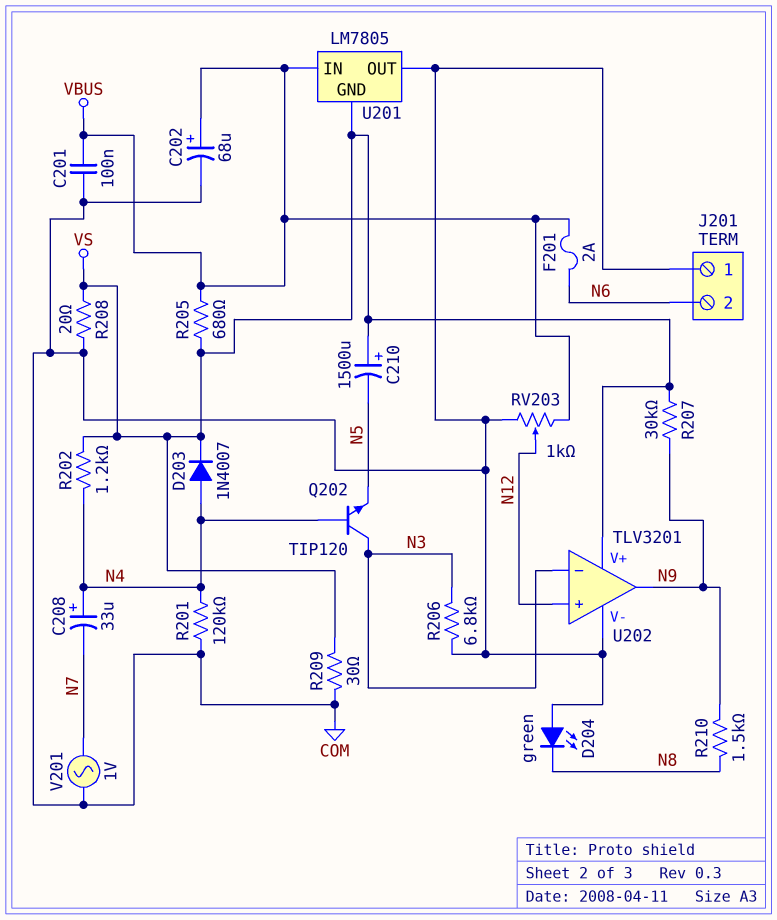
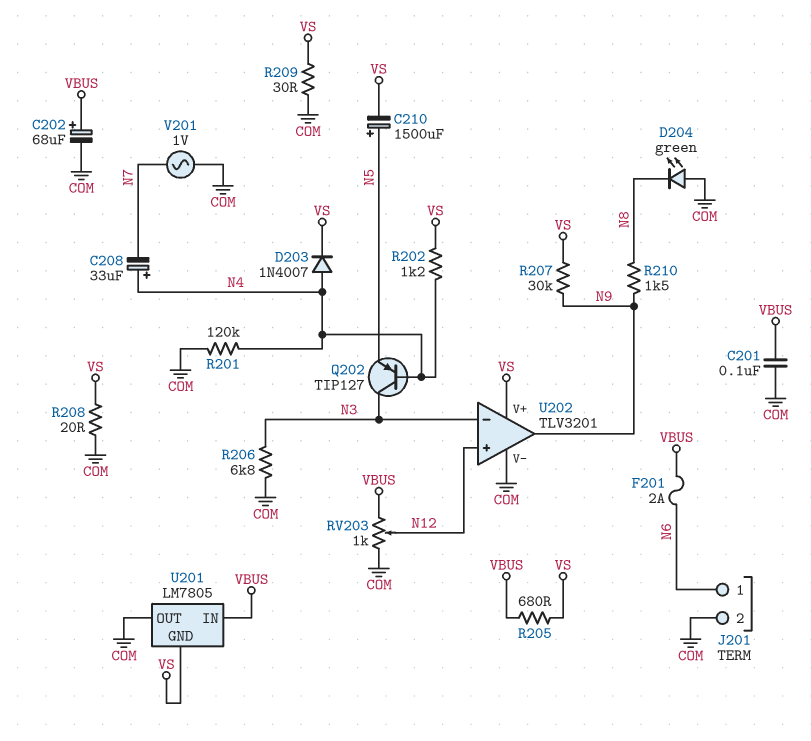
C210: 1500uF (plus VS, minus N5) -> 1500uF (plus N5, minus VS)
J201 pin 1: COM -> N6
J201 pin 2: N6 -> COM
Q202: NPN TIP120 (B N4, C N3, E N5) -> PNP TIP127 (B N4, C N3, E N5)

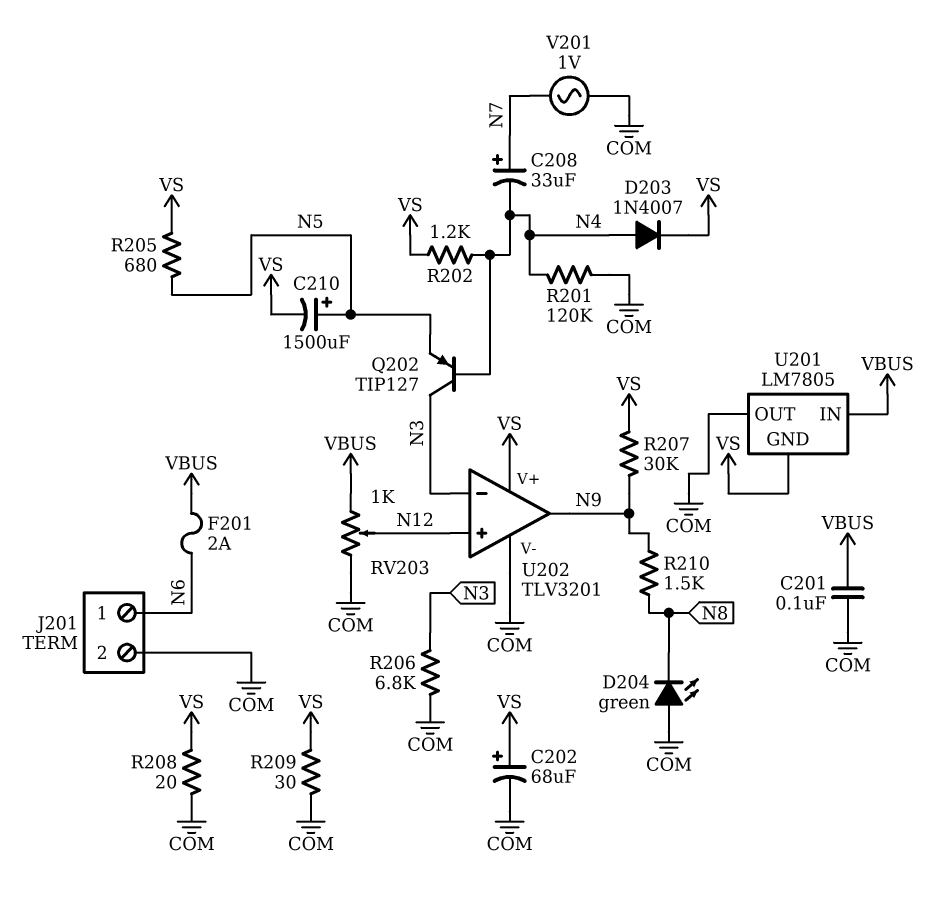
C202: 68uF (plus VBUS, minus COM) -> 68uF (plus VS, minus COM)
C208: 33uF (plus N4, minus N7) -> 33uF (plus N7, minus N4)
R205: 680 (VBUS, VS) -> 680 (N5, VS)

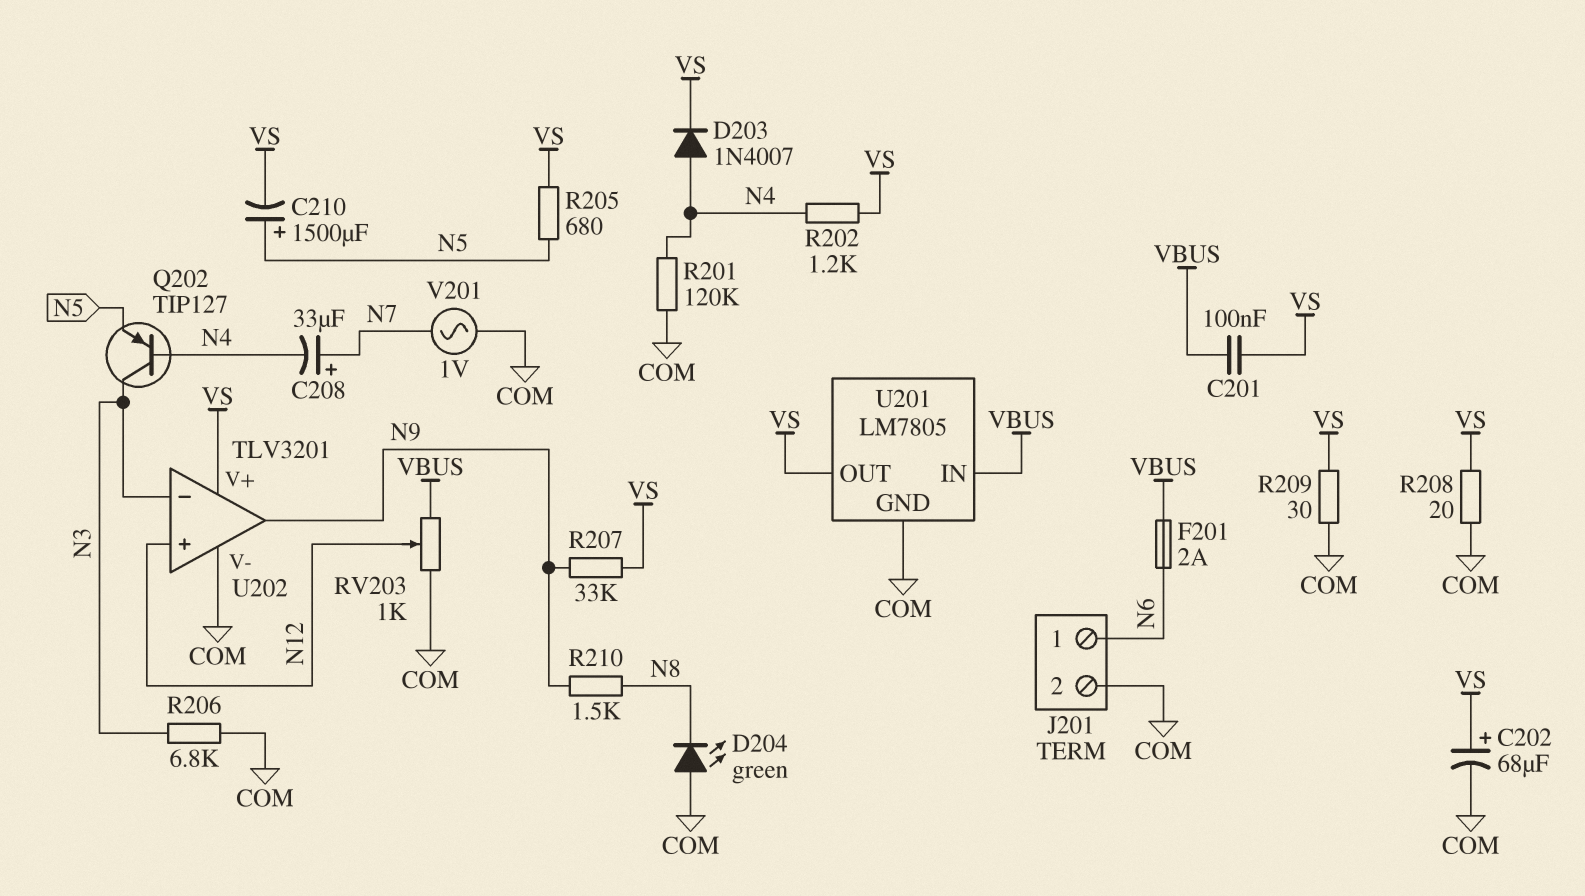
C201: 100nF (COM, VBUS) -> 100nF (VBUS, VS)
R207: 30k (N9, VS) -> 33k (N9, VS)
U201 pin GND: VS -> COM
U201 pin OUT: COM -> VS

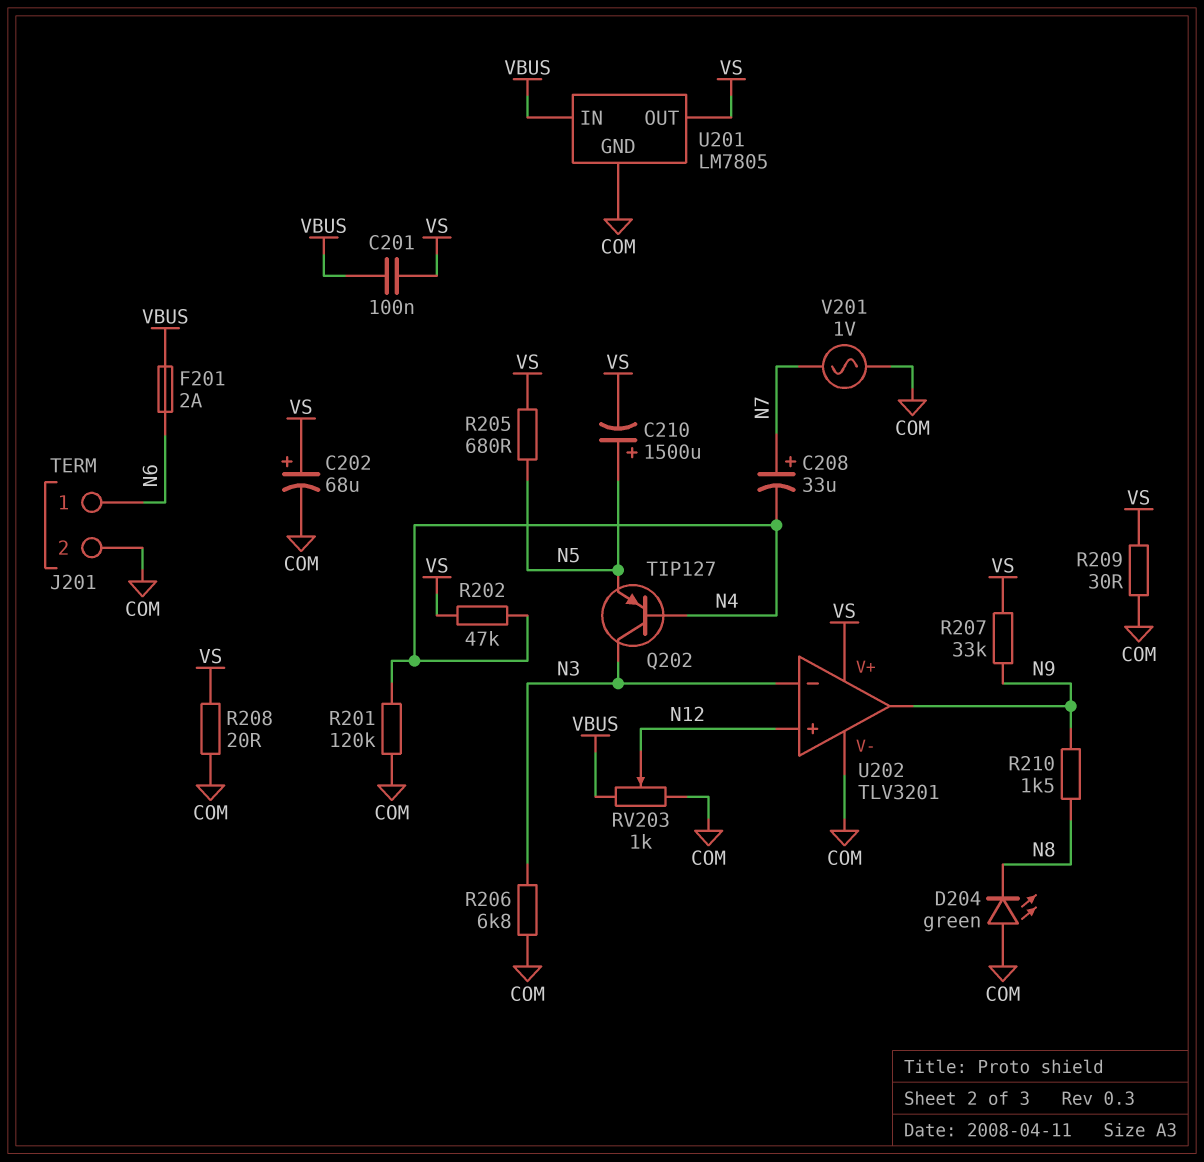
D203: diode 1N4007 (A N4, K VS) -> none
R202: 1.2k (N4, VS) -> 47k (N4, VS)

